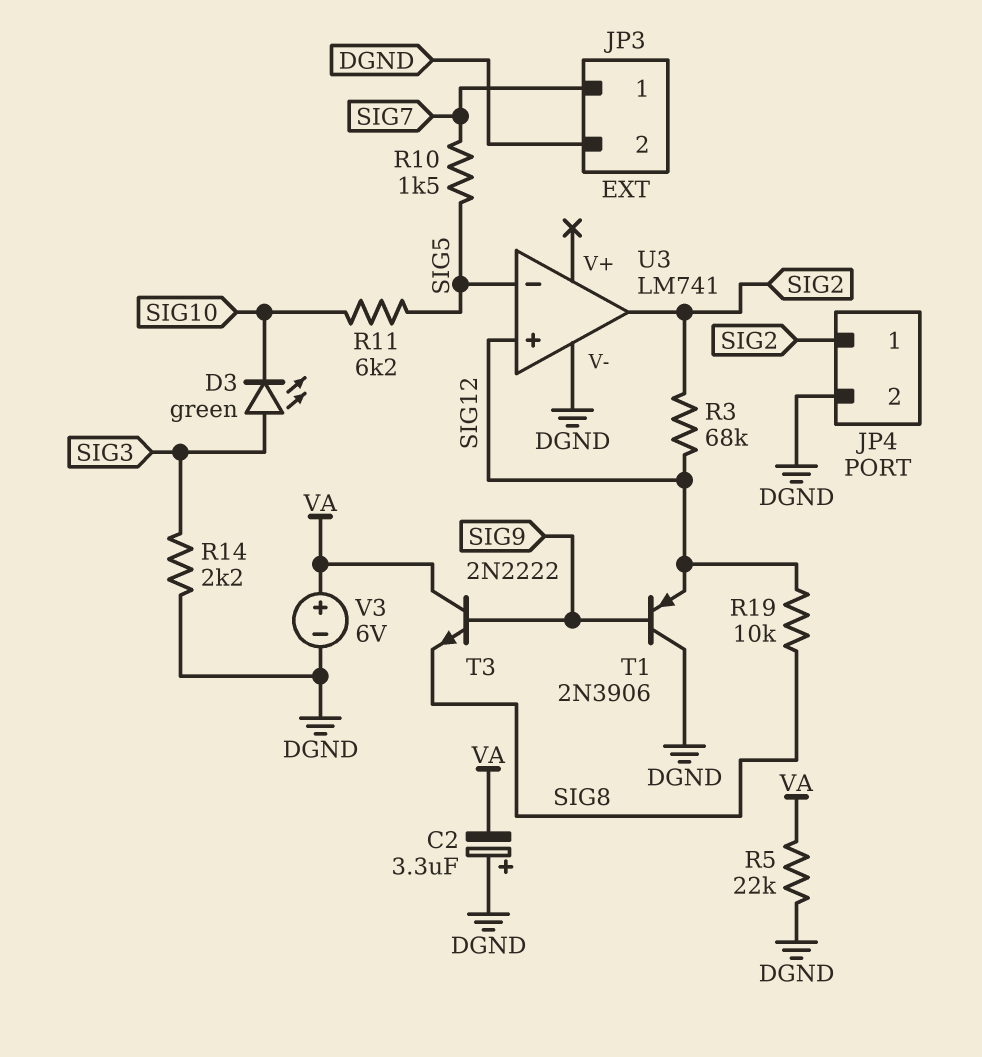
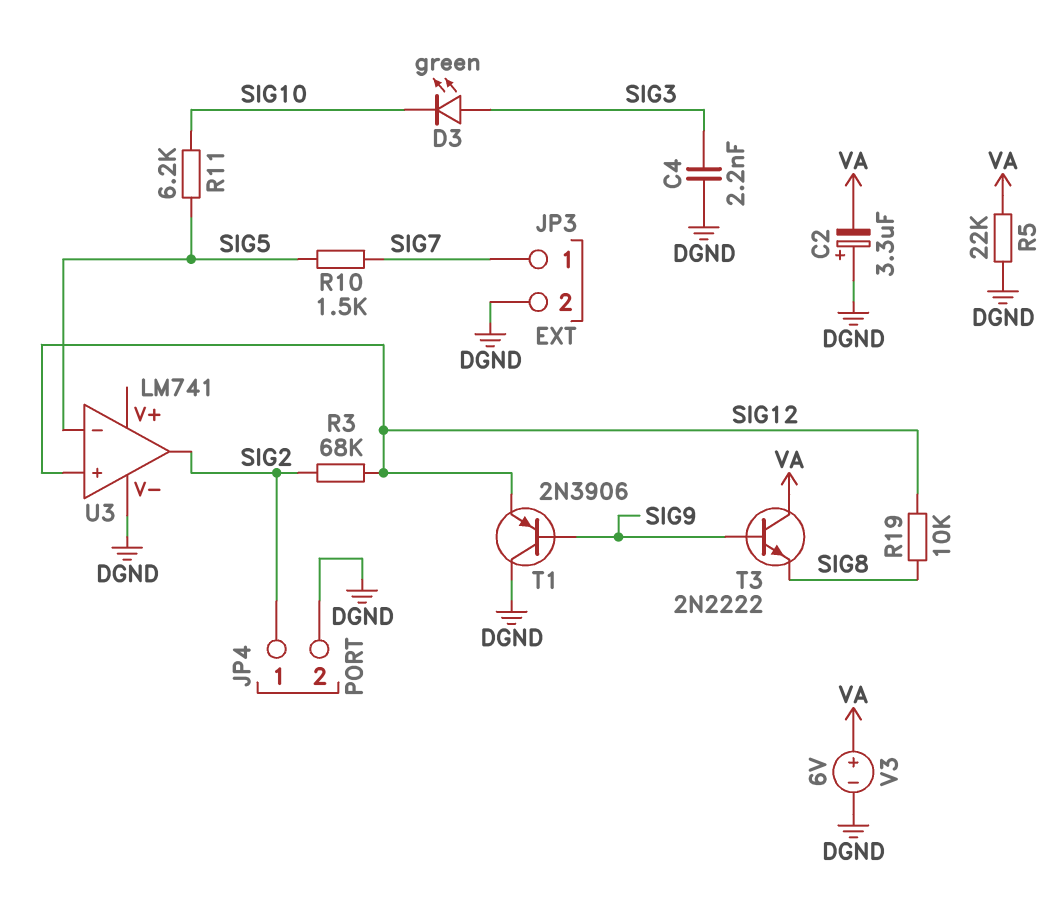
C4: none -> 2.2nF (DGND, SIG3)
R14: 2.2k (DGND, SIG3) -> none

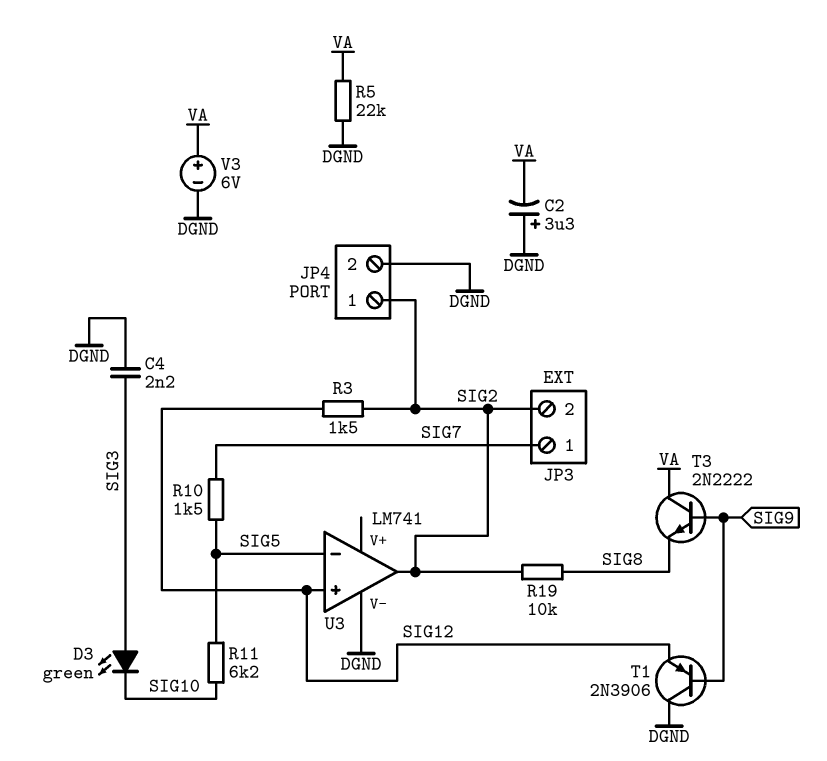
JP3 pin 2: DGND -> SIG2
R3: 68k (SIG2, SIG12) -> 1.5k (SIG2, SIG12)
R19: 10k (SIG8, SIG12) -> 10k (SIG2, SIG8)

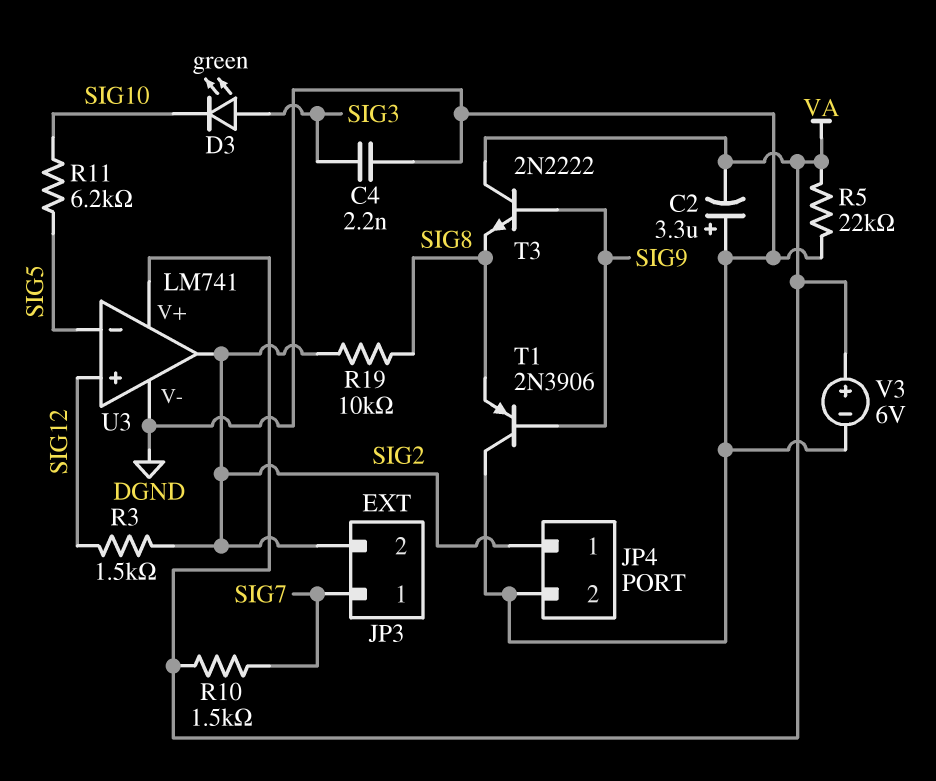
R10: 1.5k (SIG5, SIG7) -> 1.5k (SIG7, VA)
T1: PNP 2N3906 (B SIG9, C DGND, E SIG12) -> PNP 2N3906 (B SIG9, C DGND, E SIG8)
U3 pin V+: none -> VA

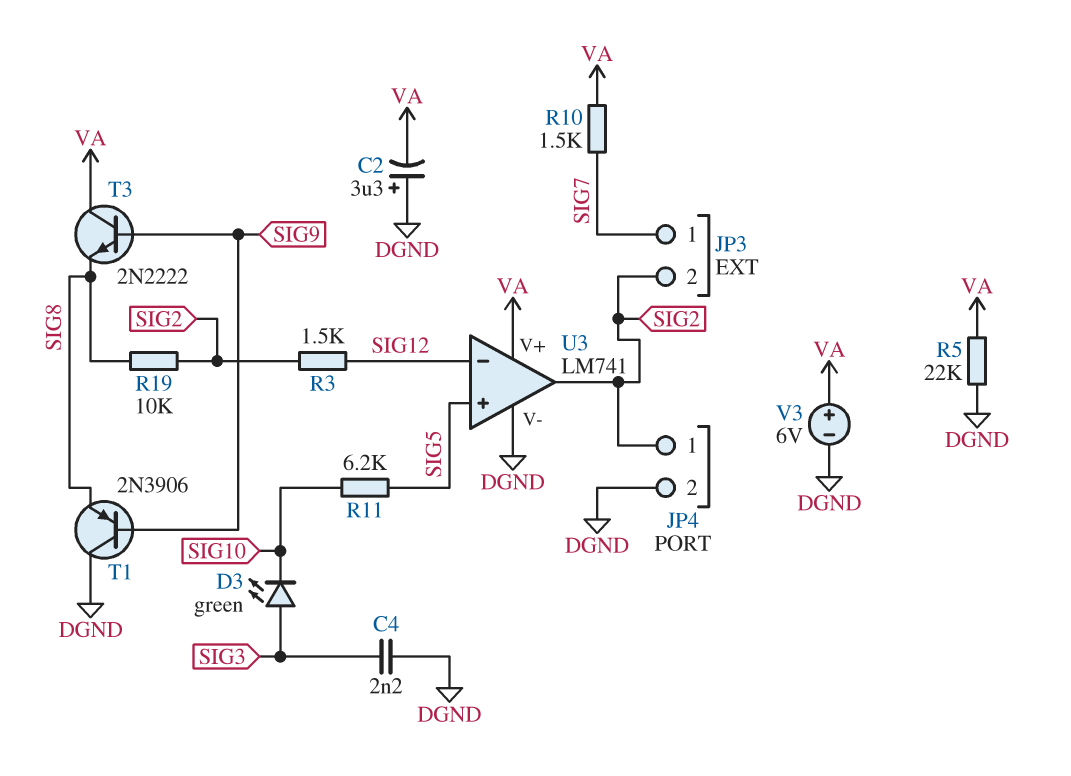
U3 pin in+: SIG12 -> SIG5
U3 pin in-: SIG5 -> SIG12

